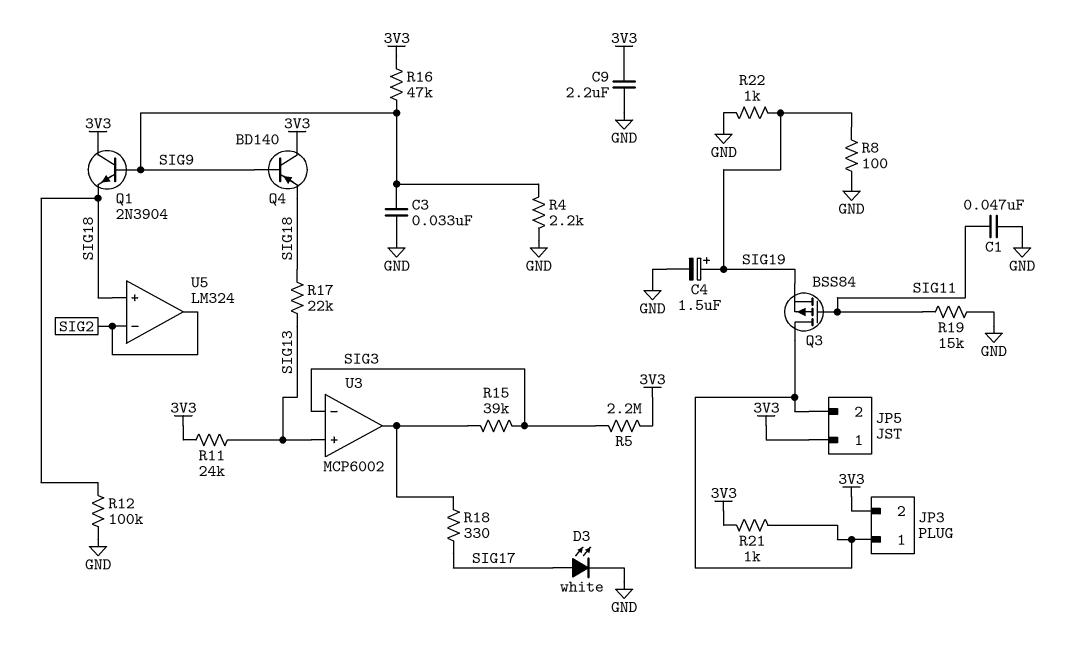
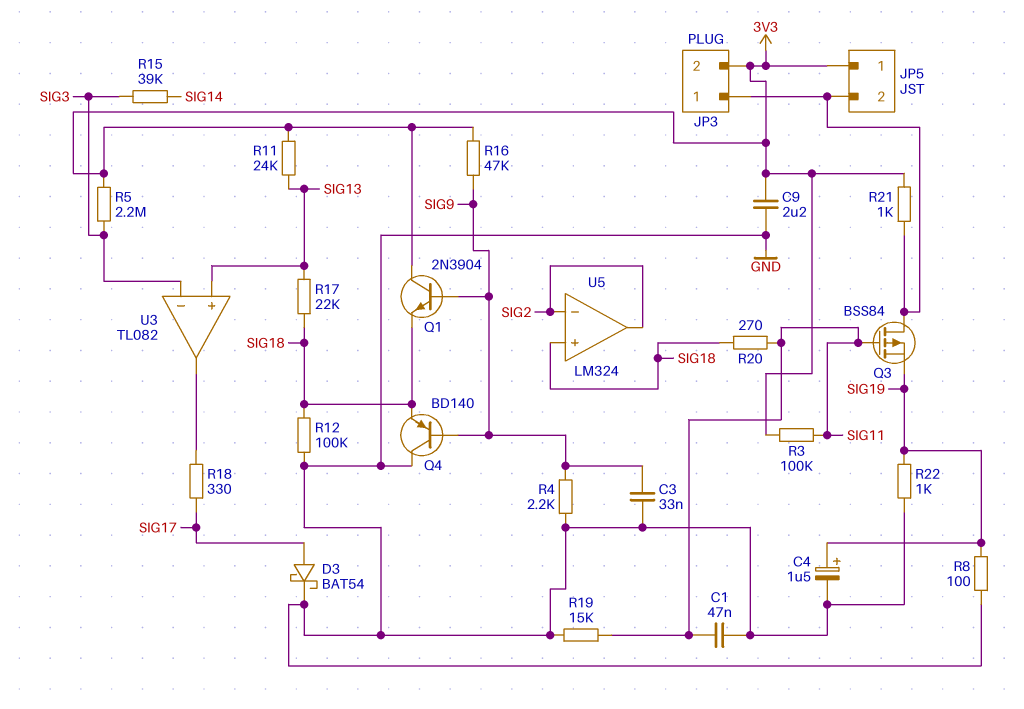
D3: LED white (A SIG17, K GND) -> schottky BAT54 (A SIG17, K GND)
Q4: PNP BD140 (B SIG9, C 3V3, E SIG18) -> PNP BD140 (B SIG9, C GND, E SIG18)
R3: none -> 100k (3V3, SIG11)
R15: 39k (SIG3, U3/out) -> 39k (SIG3, SIG14)
R20: none -> 270 (SIG11, SIG18)
U3: MCP6002 -> TL082

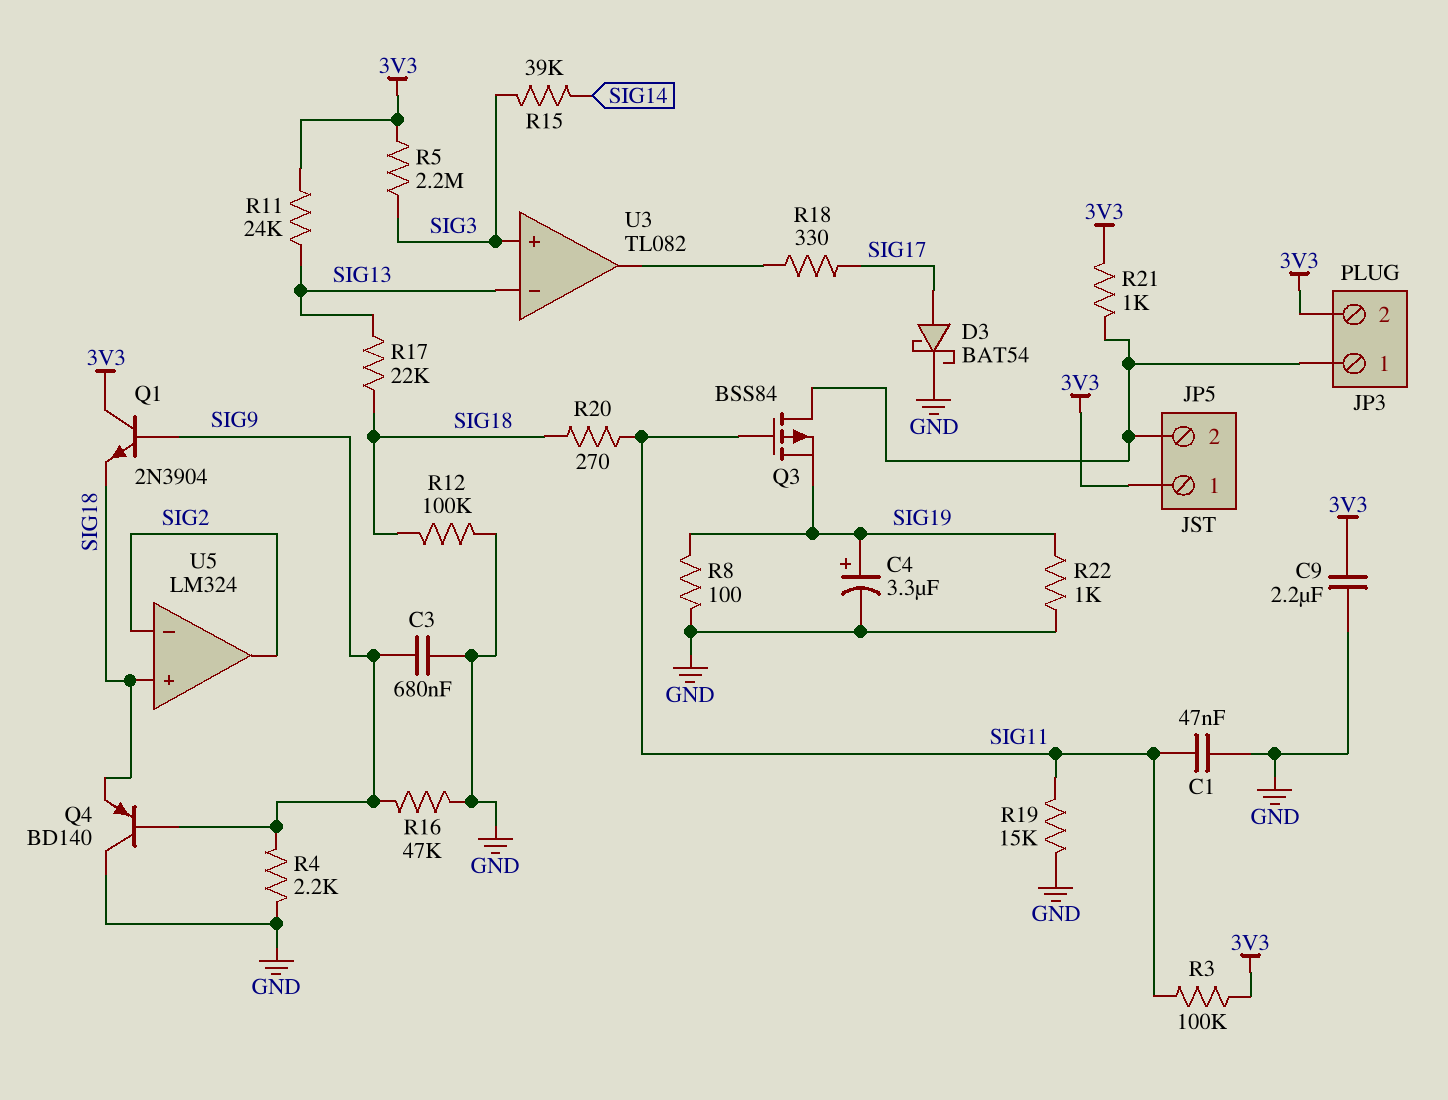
C3: 33nF (GND, SIG9) -> 680nF (GND, SIG9)
C4: 1.5uF (plus SIG19, minus GND) -> 3.3uF (plus SIG19, minus GND)
R16: 47k (3V3, SIG9) -> 47k (GND, SIG9)
U3 pin in+: SIG13 -> SIG3
U3 pin in-: SIG3 -> SIG13

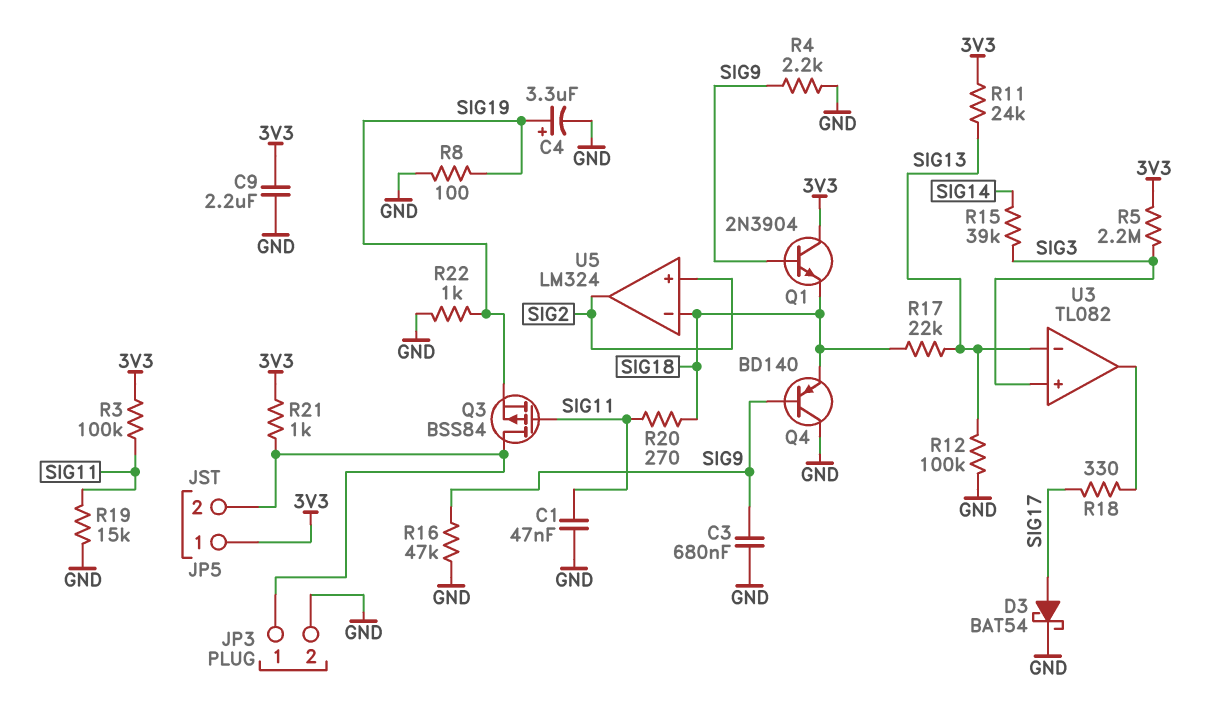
JP3 pin 2: 3V3 -> GND
R12: 100k (GND, SIG18) -> 100k (GND, SIG13)
U5 pin in+: SIG18 -> SIG2
U5 pin in-: SIG2 -> SIG18

